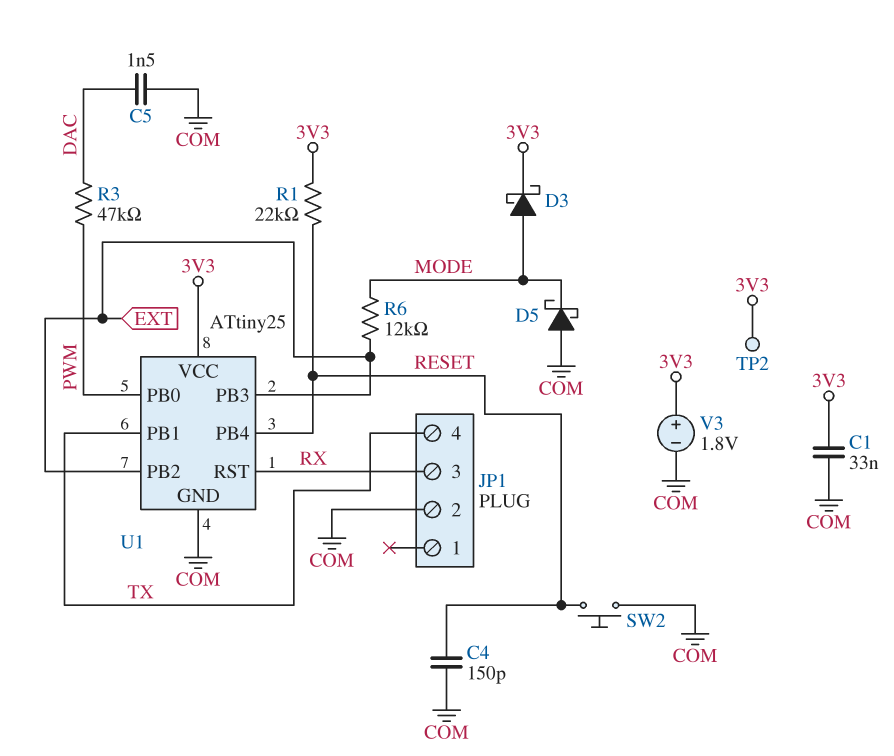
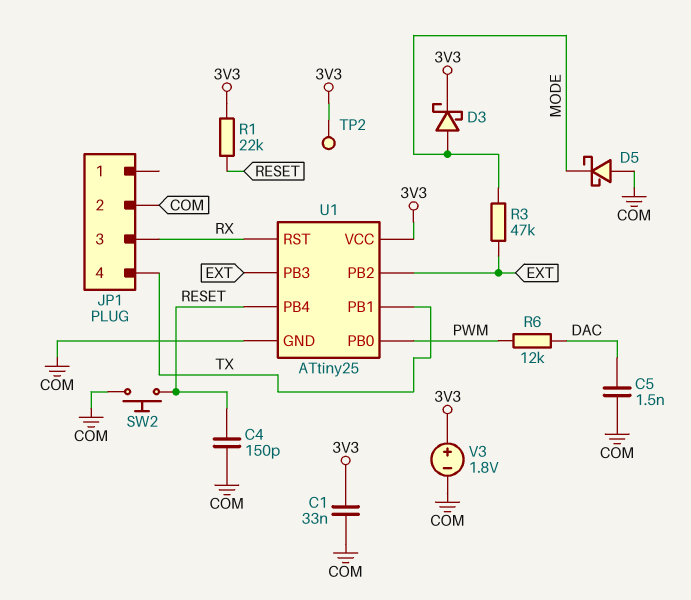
R3: 47k (DAC, PWM) -> 47k (EXT, MODE)
R6: 12k (EXT, MODE) -> 12k (DAC, PWM)

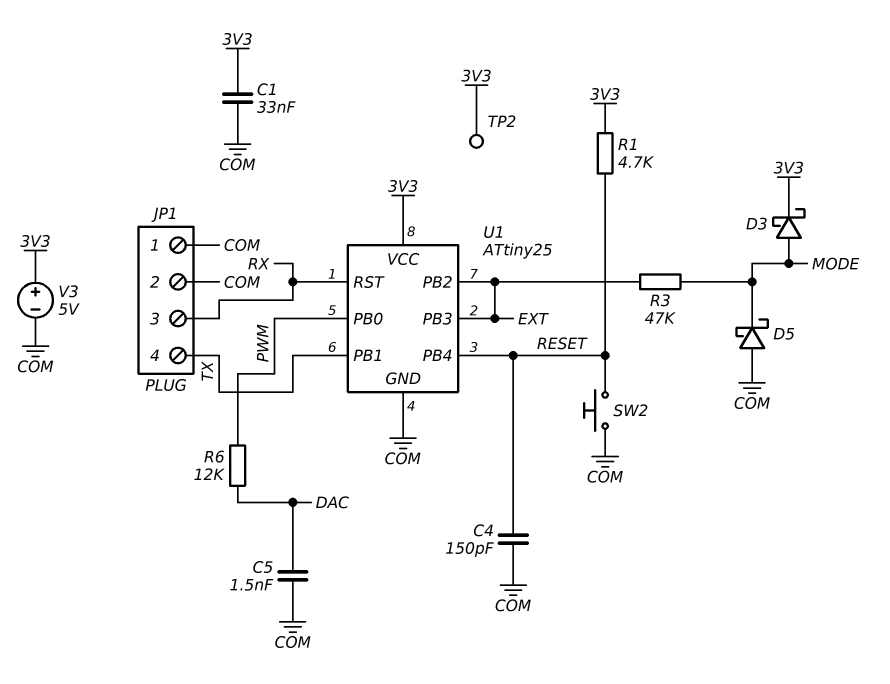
JP1 pin 1: none -> COM
R1: 22k (3V3, RESET) -> 4.7k (3V3, RESET)
V3: 1.8V (plus 3V3, minus COM) -> 5V (plus 3V3, minus COM)

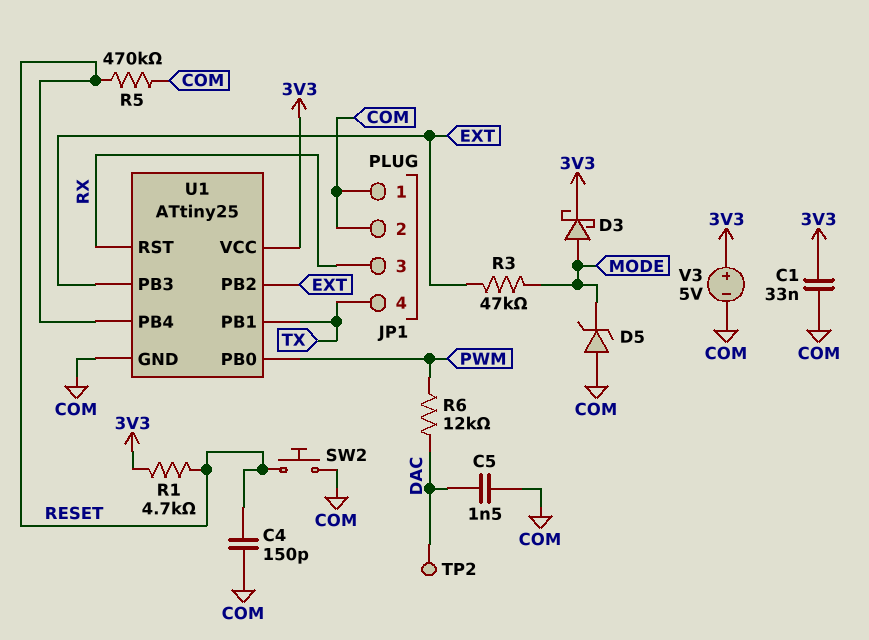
D5: schottky (A COM, K MODE) -> zener (A COM, K MODE)
R5: none -> 470k (COM, RESET)
TP2: test point (3V3) -> test point (DAC)

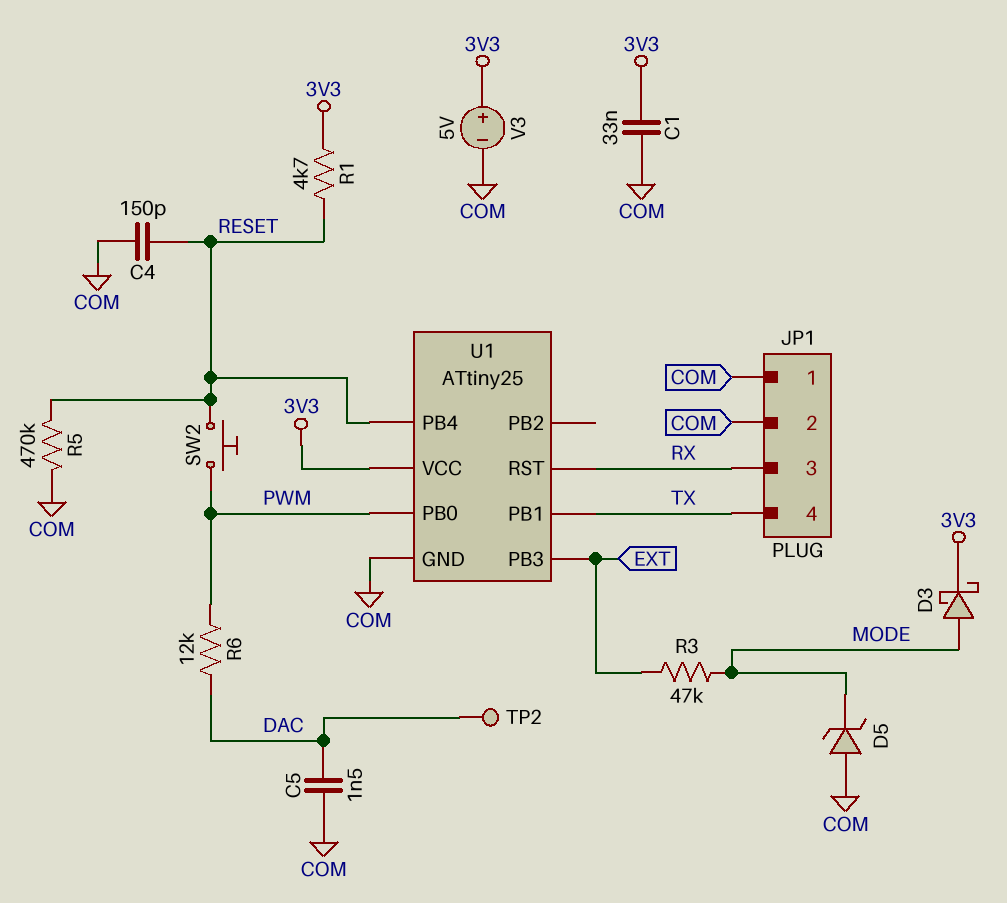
SW2: button (COM, RESET) -> button (PWM, RESET)
U1 pin PB2: EXT -> none

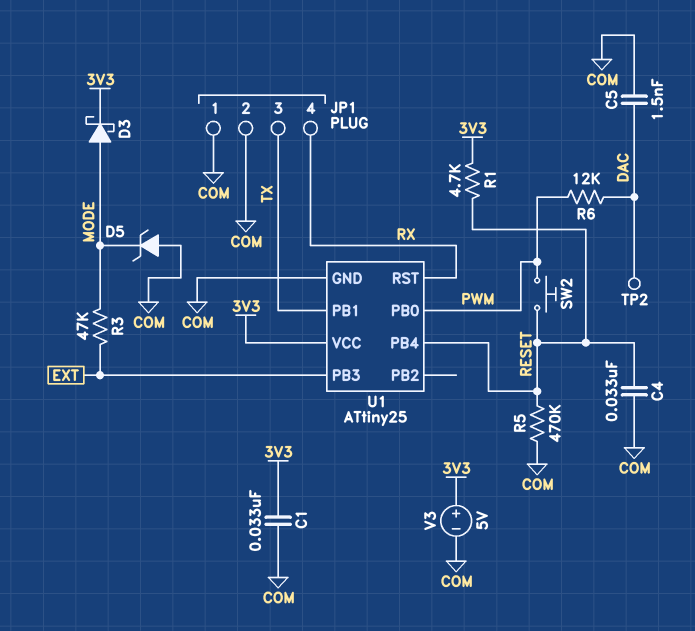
C4: 150pF (COM, RESET) -> 33nF (COM, RESET)
JP1 pin 3: RX -> TX
JP1 pin 4: TX -> RX

